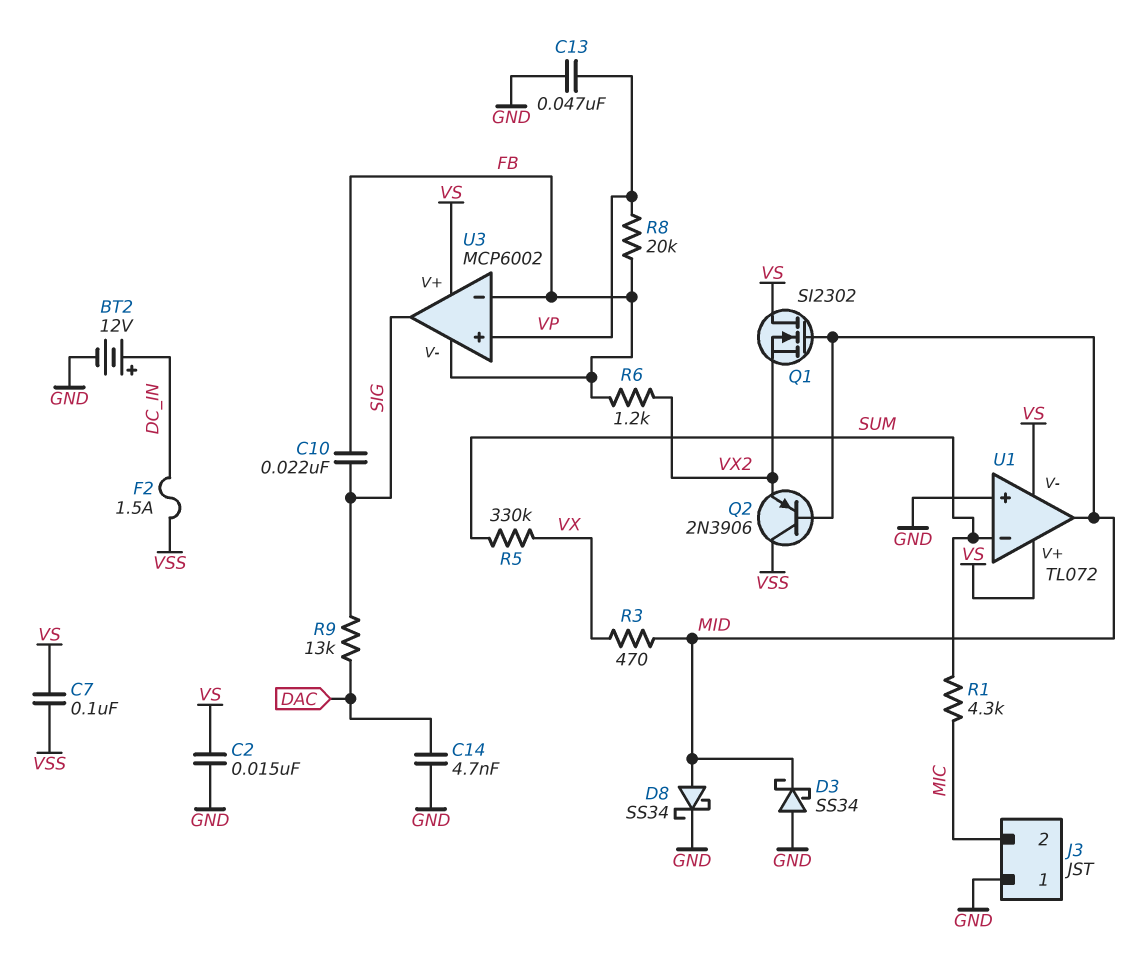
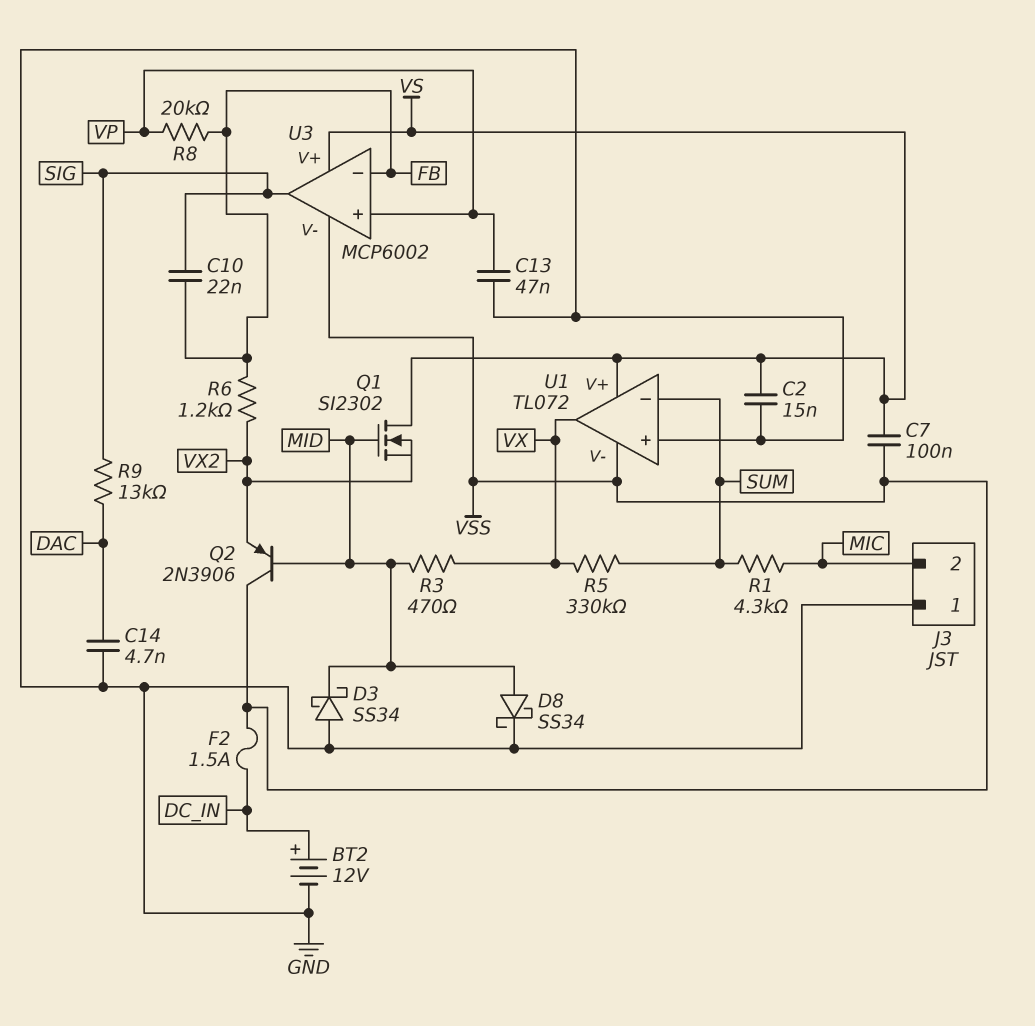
U1 pin V-: VS -> VSS
U1 pin out: MID -> VX
U3 pin V-: FB -> VSS

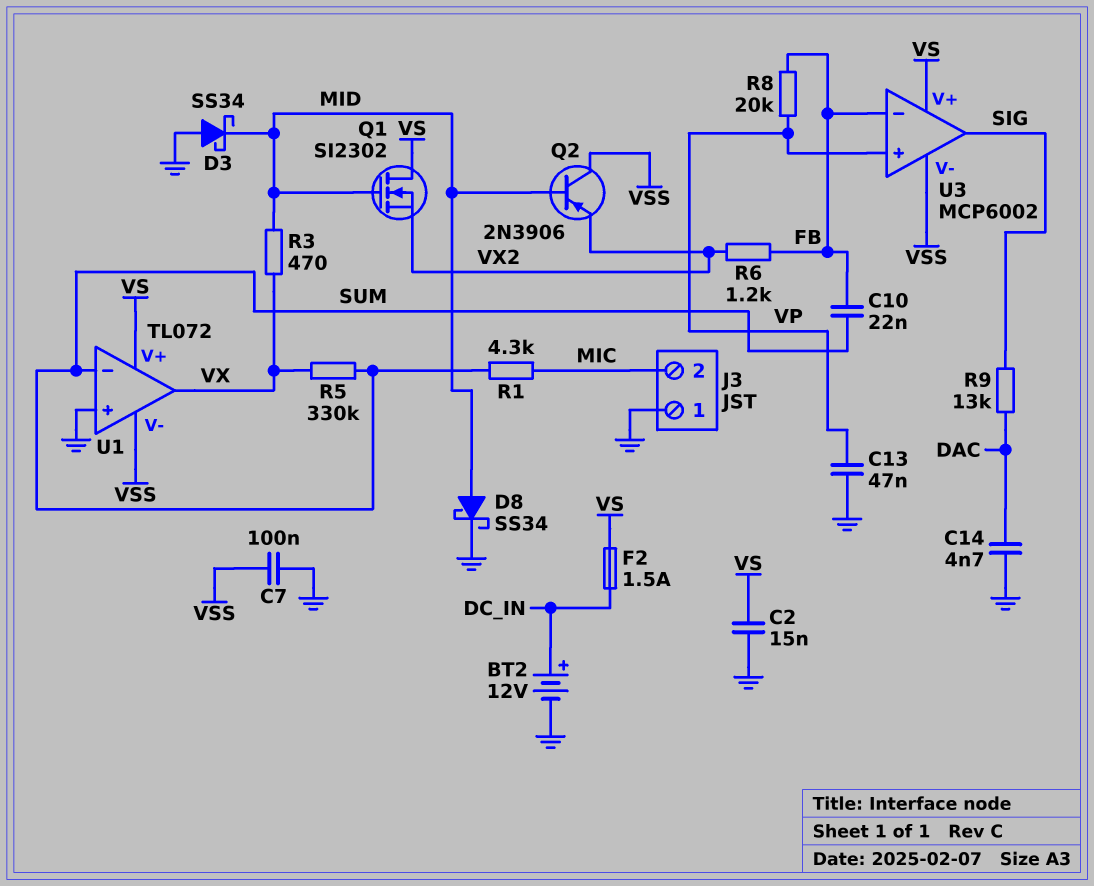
C7: 100nF (VS, VSS) -> 100nF (GND, VSS)
C10: 22nF (FB, SIG) -> 22nF (FB, SUM)
F2: 1.5A (DC_IN, VSS) -> 1.5A (DC_IN, VS)

